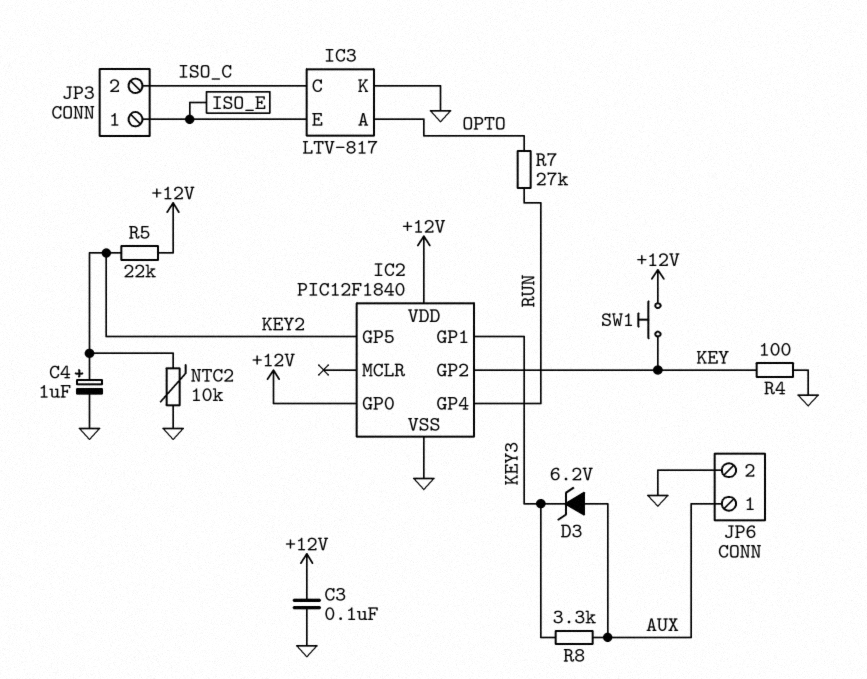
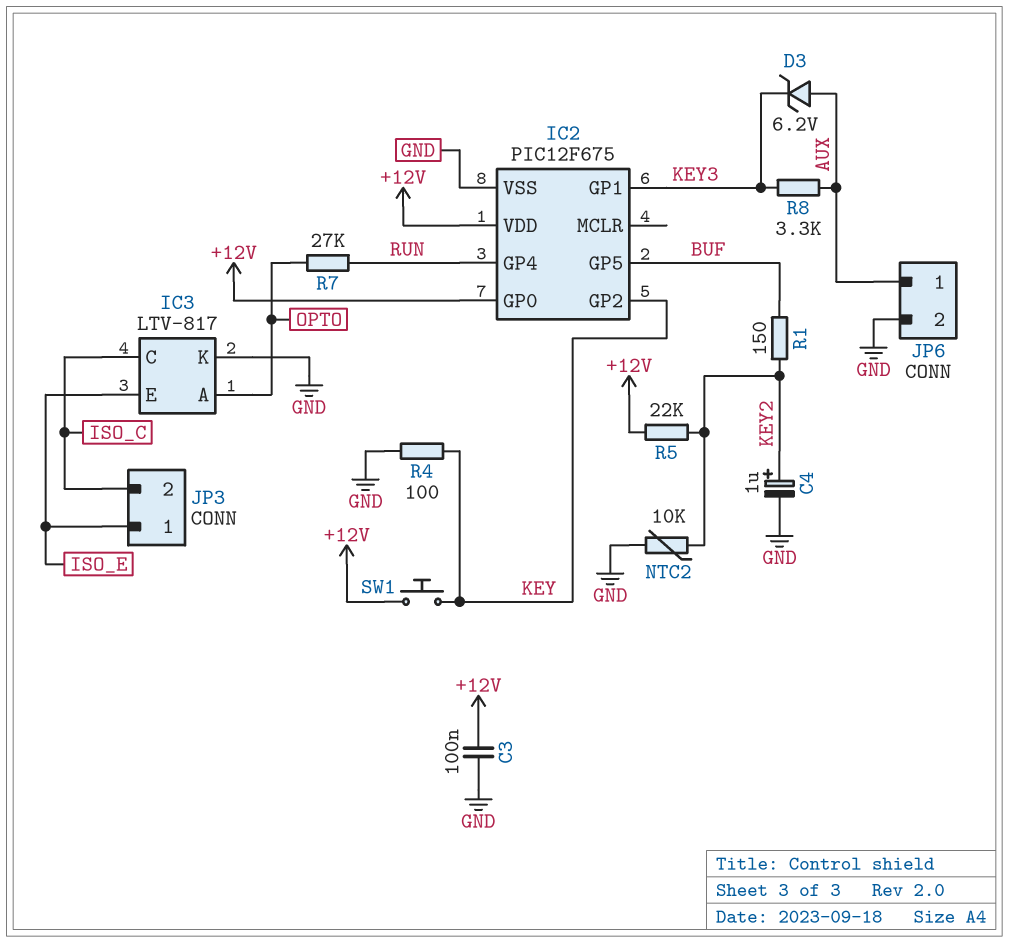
IC2: PIC12F1840 -> PIC12F675
IC2 pin GP5: KEY2 -> BUF
R1: none -> 150 (BUF, KEY2)

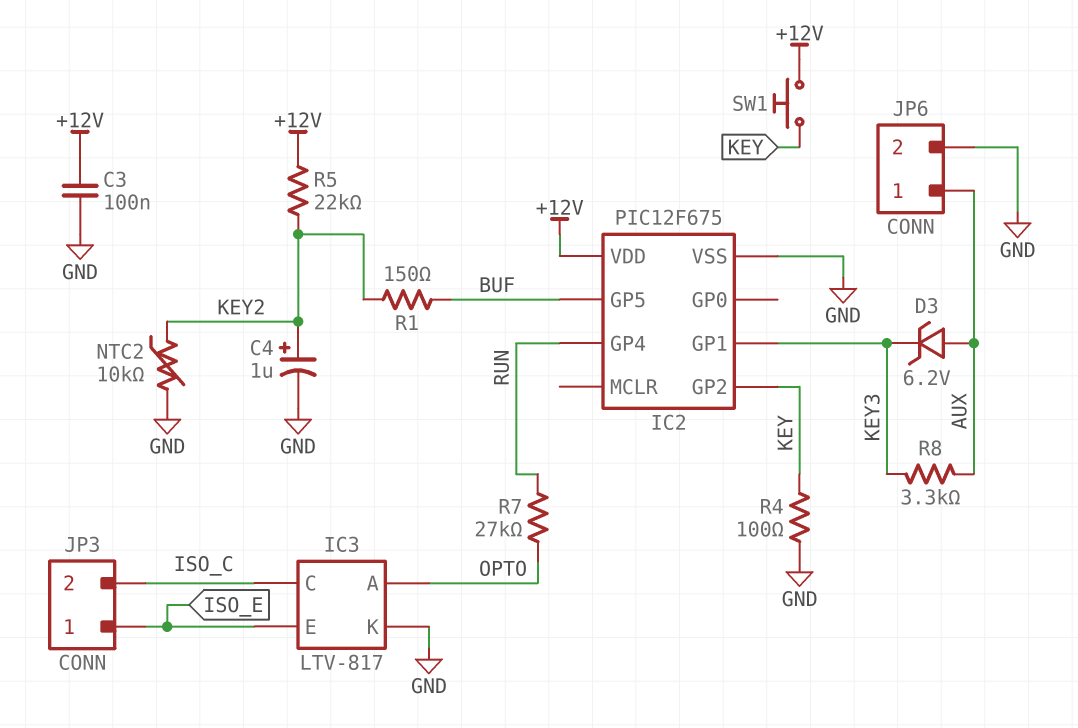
IC2 pin GP0: +12V -> none

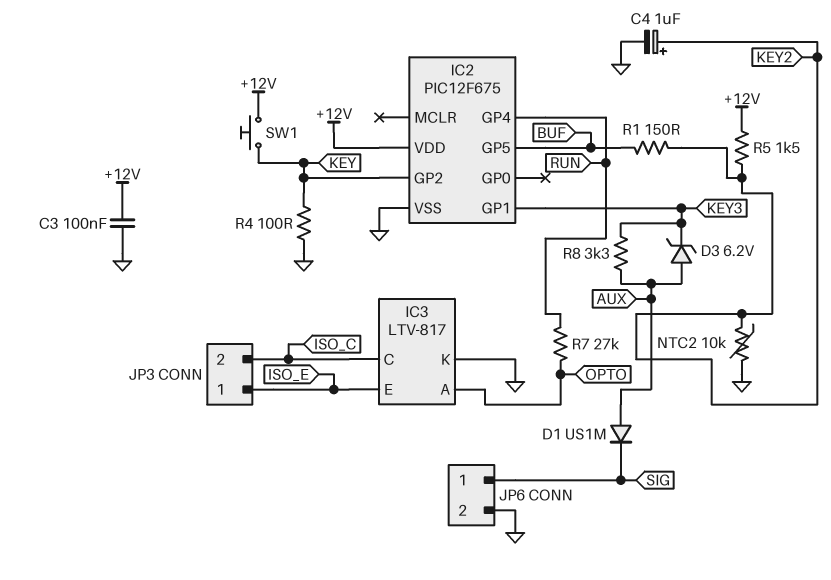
D1: none -> diode US1M (A AUX, K SIG)
JP6 pin 1: AUX -> SIG
R5: 22k (+12V, KEY2) -> 1.5k (+12V, KEY2)

